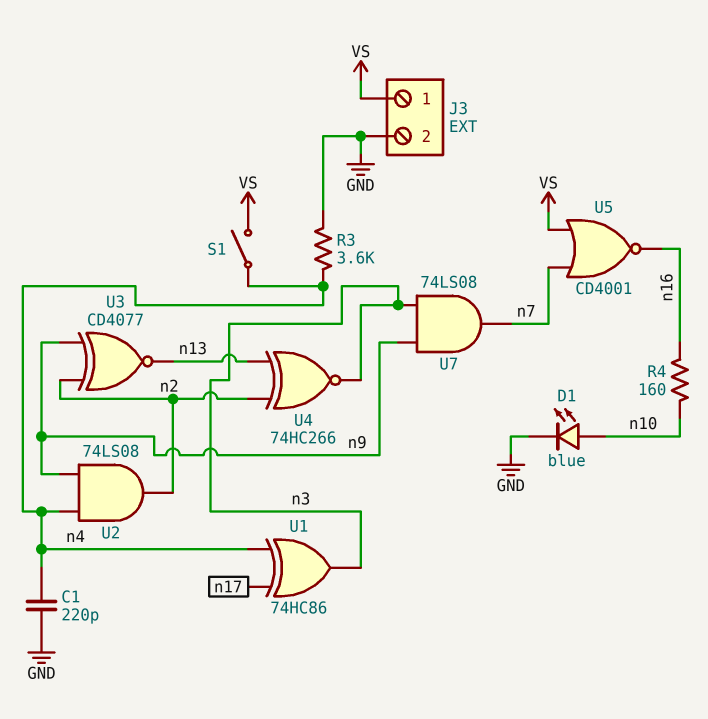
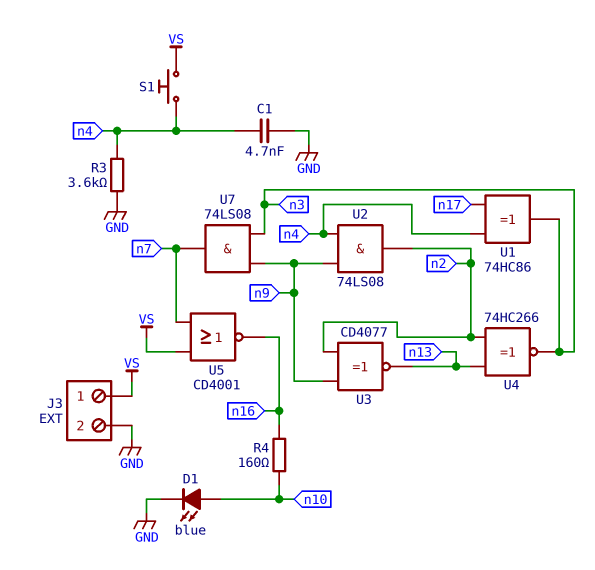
C1: 220pF (GND, n4) -> 4.7nF (GND, n4)
S1: switch (VS, n4) -> button (VS, n4)

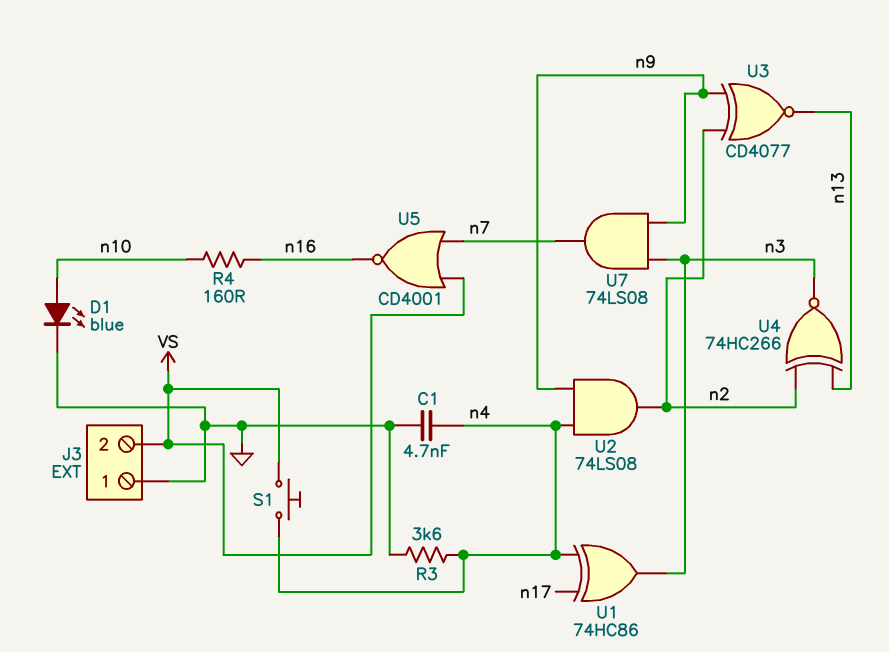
J3 pin 1: VS -> GND
J3 pin 2: GND -> VS

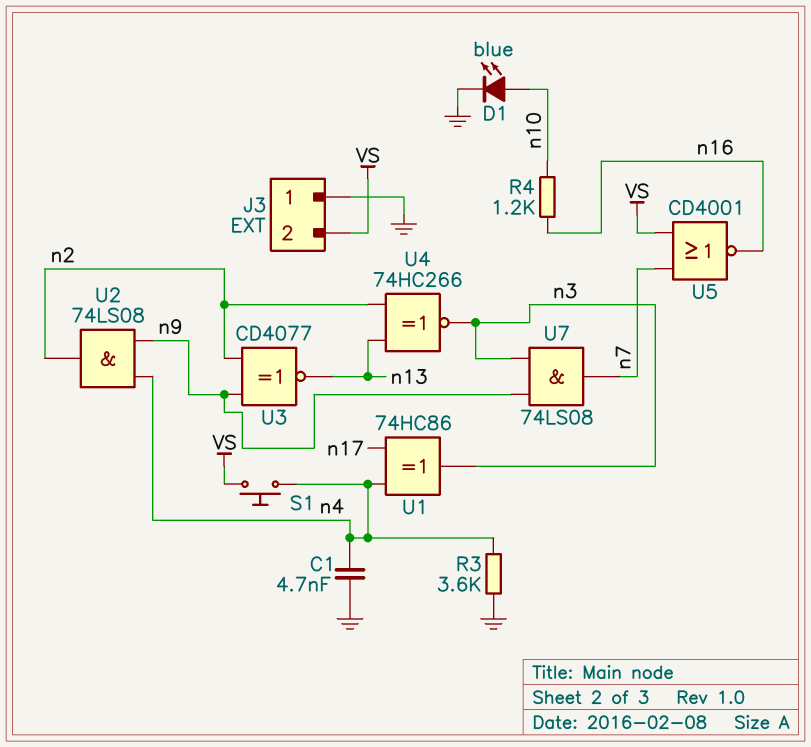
R4: 160 (n10, n16) -> 1.2k (n10, n16)

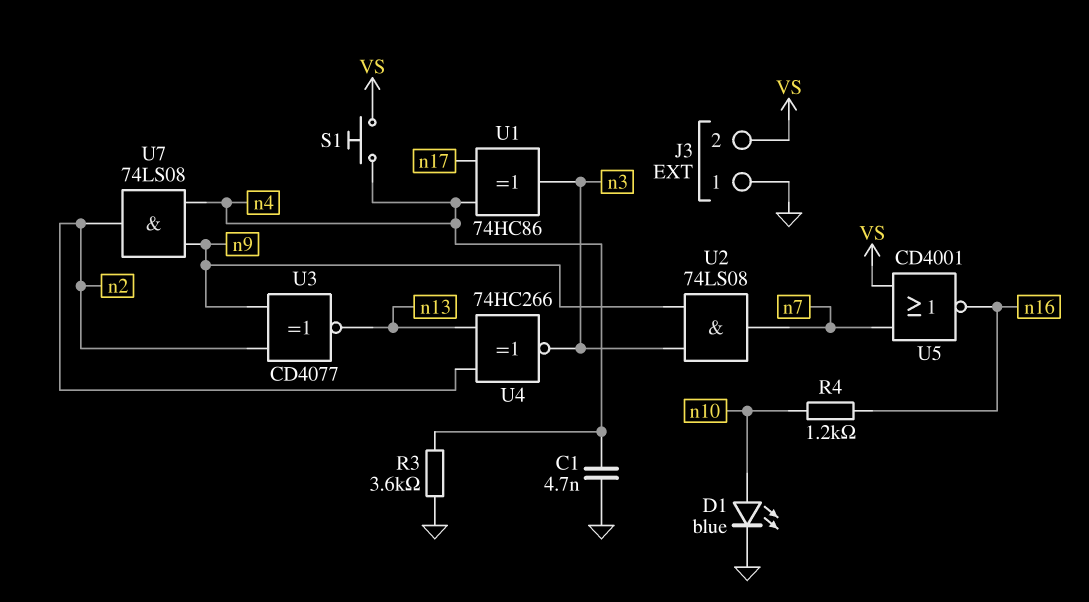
U2: AND 74LS08 (in n4, in n9, out n2) -> AND 74LS08 (in n3, in n9, out n7)
U7: AND 74LS08 (in n3, in n9, out n7) -> AND 74LS08 (in n4, in n9, out n2)

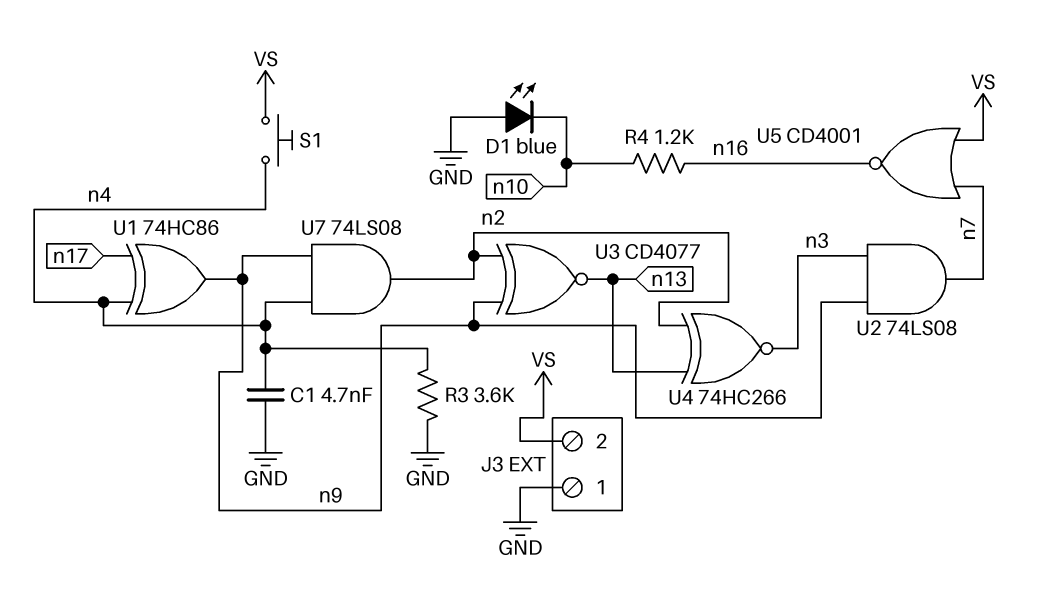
D1: LED blue (A n10, K GND) -> LED blue (A GND, K n10)
U1: XOR 74HC86 (in n4, in n17, out n3) -> XOR 74HC86 (in n4, in n17, out n9)

